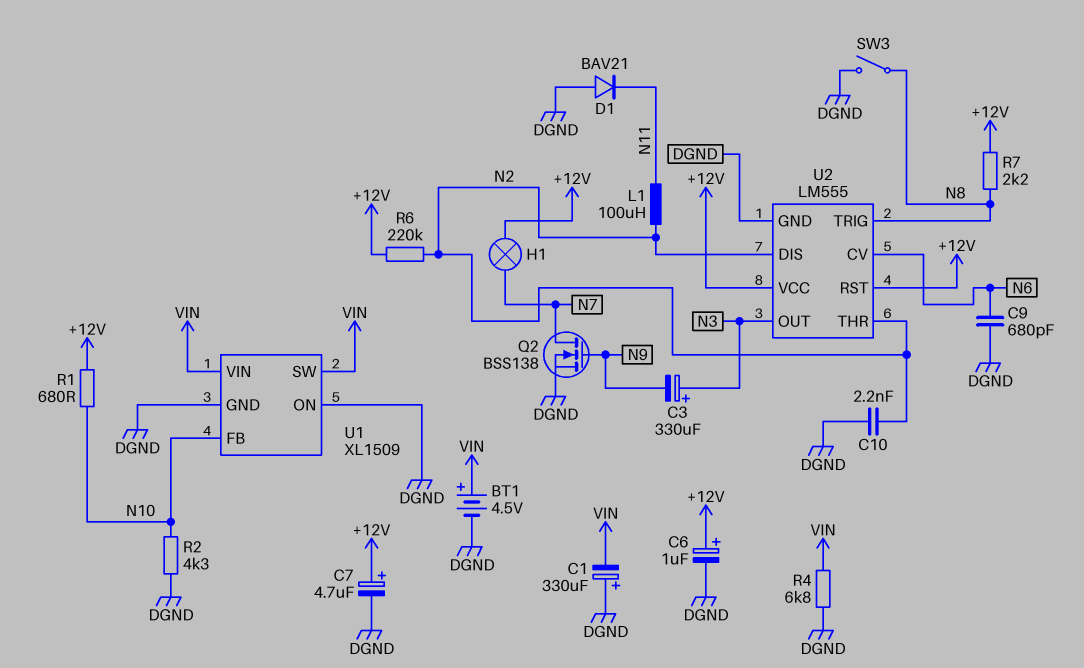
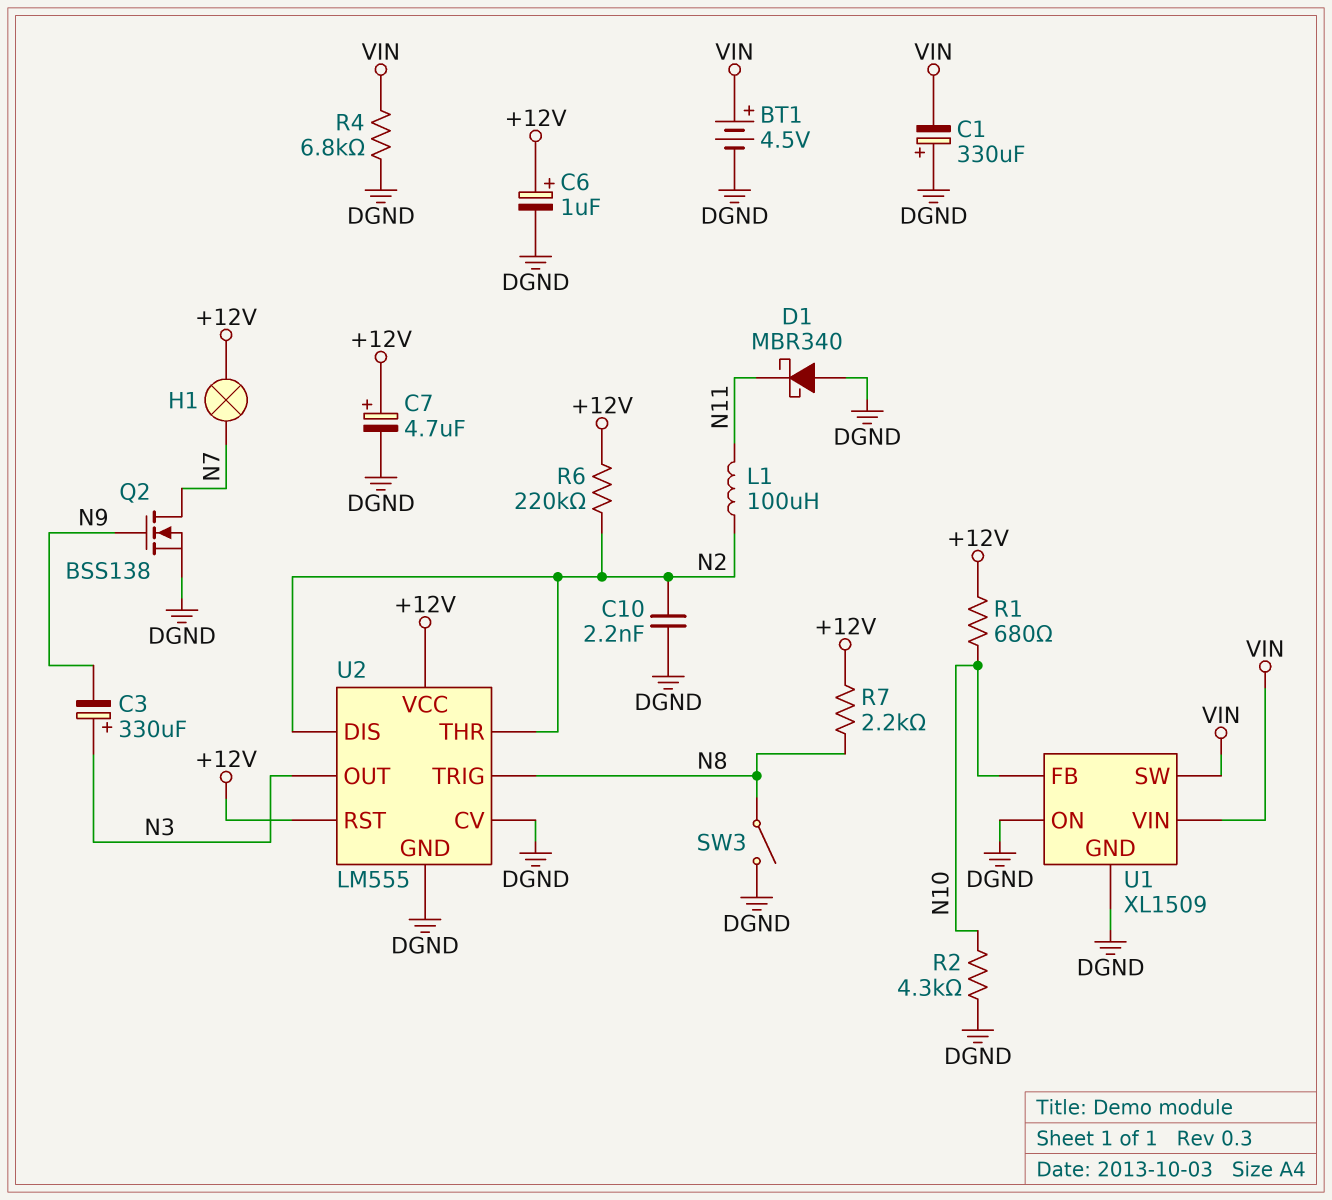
C9: 680pF (DGND, N6) -> none
D1: diode BAV21 (A DGND, K N11) -> schottky MBR340 (A DGND, K N11)
U2 pin CV: N6 -> DGND

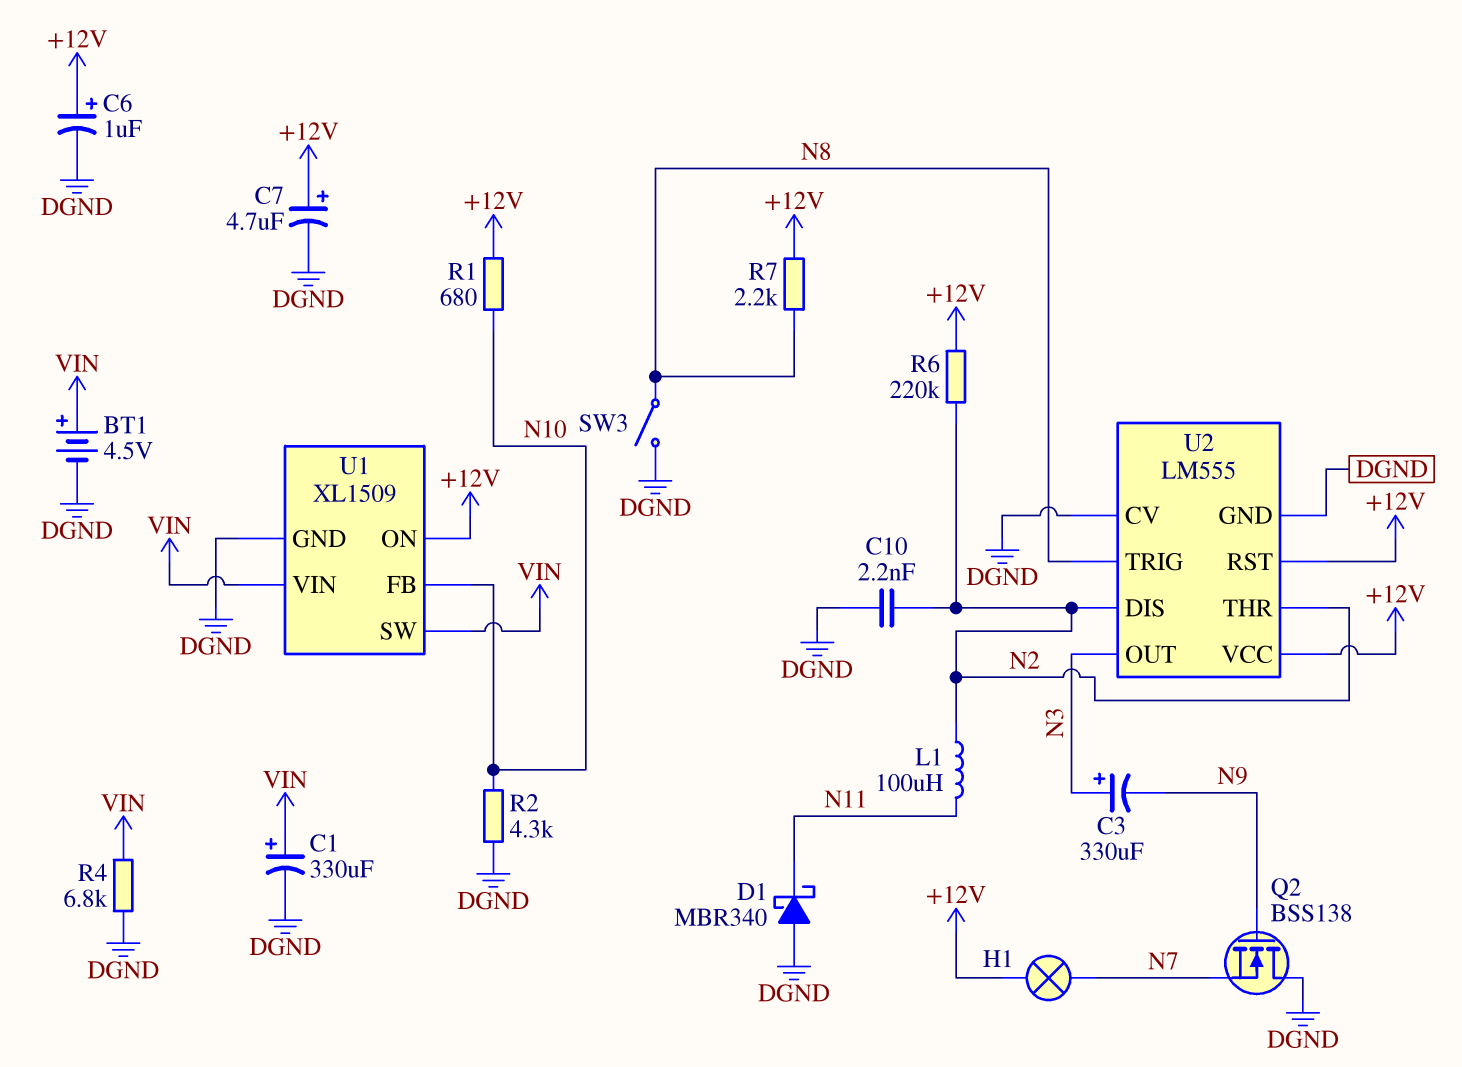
C1: 330uF (plus DGND, minus VIN) -> 330uF (plus VIN, minus DGND)
Q2: NMOS BSS138 (G N9, D N7, S DGND) -> NMOS BSS138 (G N9, D DGND, S N7)
U1 pin ON: DGND -> +12V

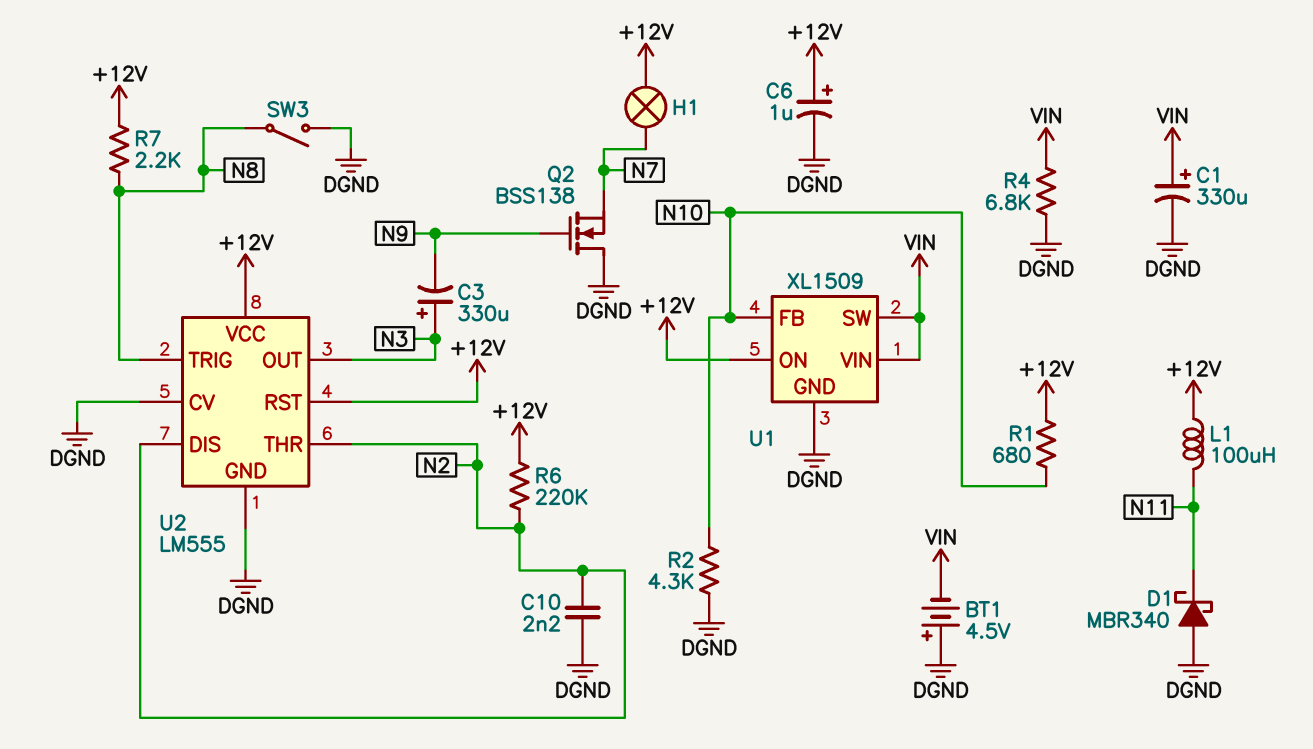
BT1: 4.5V (plus VIN, minus DGND) -> 4.5V (plus DGND, minus VIN)
C7: 4.7uF (plus +12V, minus DGND) -> none
L1: 100uH (N2, N11) -> 100uH (+12V, N11)

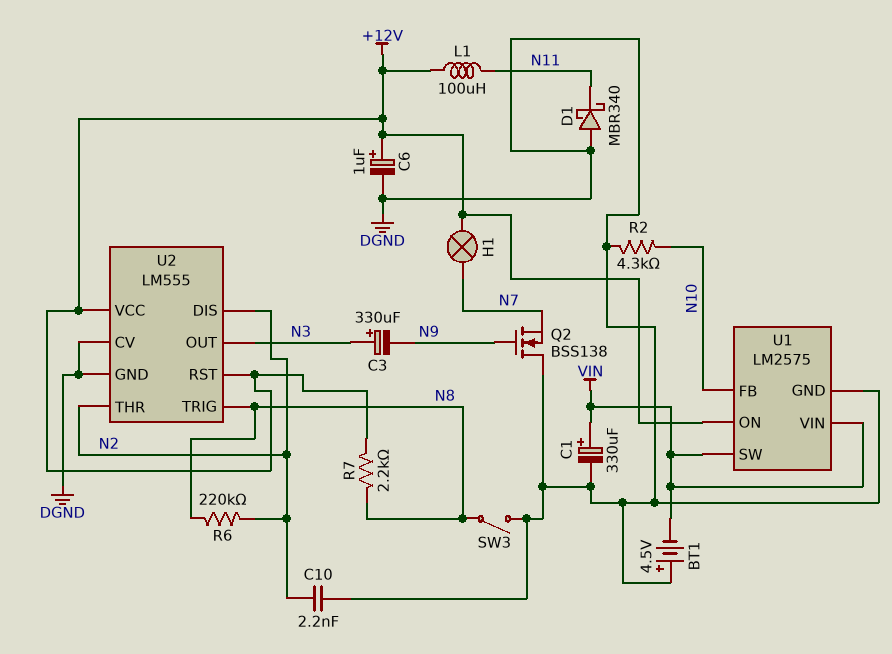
R1: 680 (+12V, N10) -> none
R4: 6.8k (DGND, VIN) -> none
R6: 220k (+12V, N2) -> 220k (N2, N8)
U1: XL1509 -> LM2575

